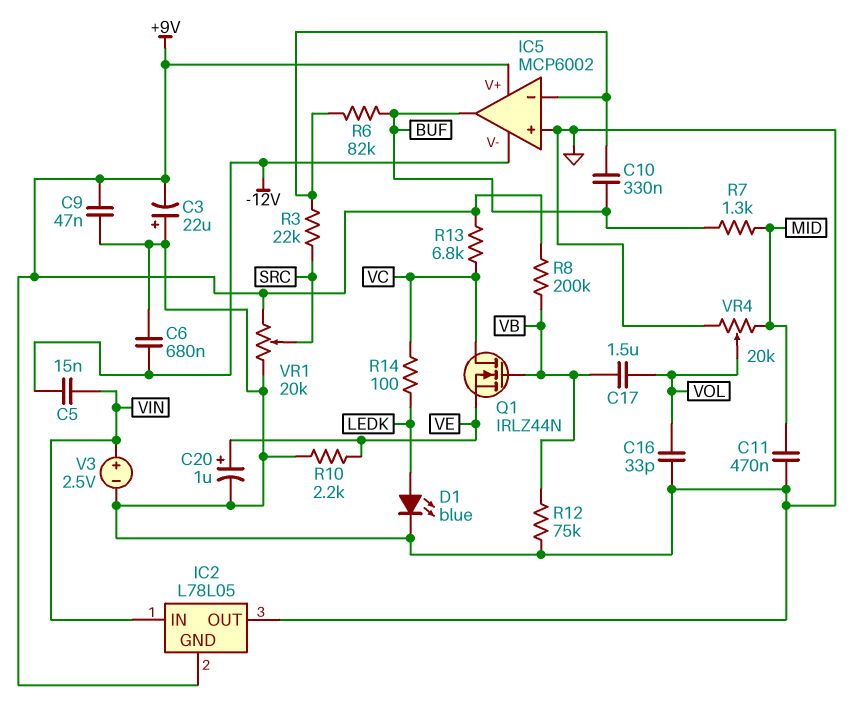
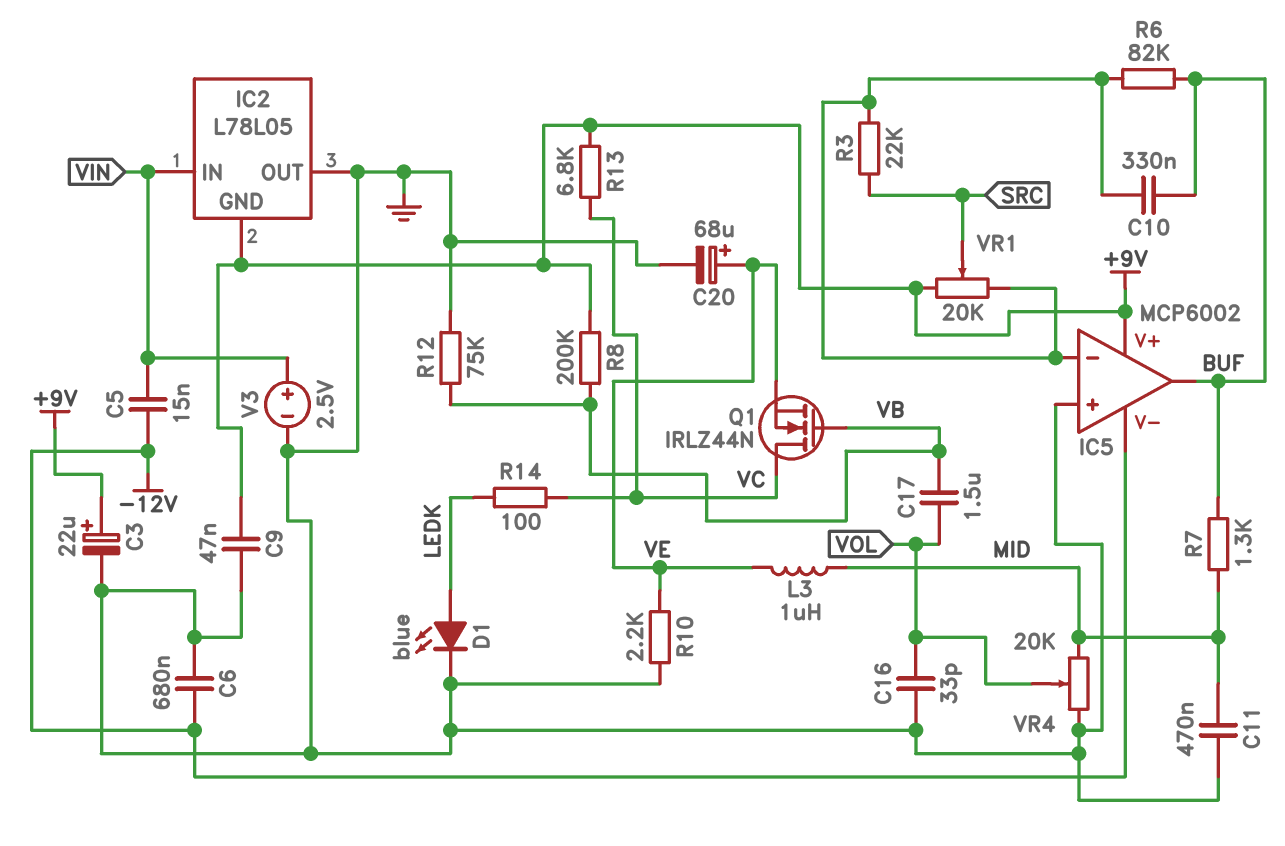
C3: 22uF (plus GND, minus +9V) -> 22uF (plus +9V, minus GND)
C20: 1uF (plus VE, minus GND) -> 68uF (plus VE, minus GND)
L3: none -> 1uH (MID, VE)
VR1: 20k (+9V, GND, wiper SRC) -> 20k (+9V, IC5/in-, wiper SRC)

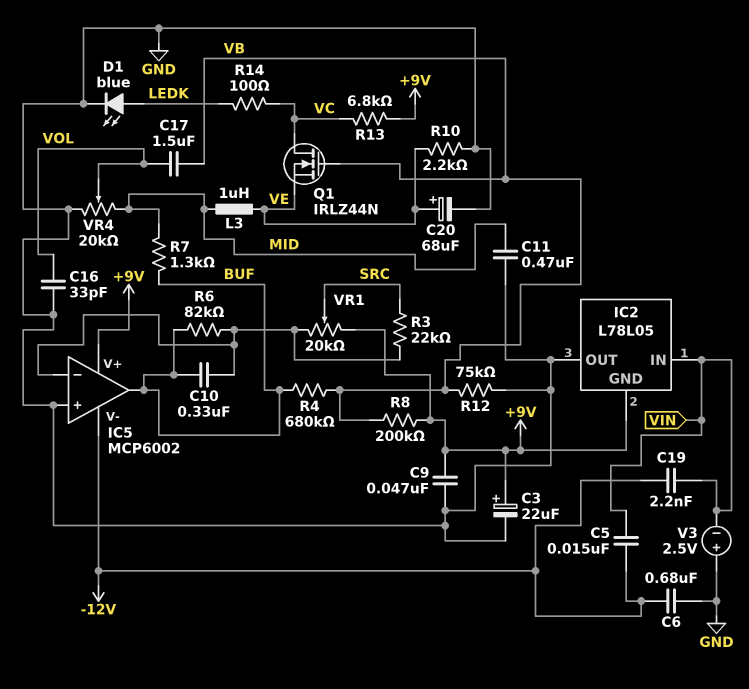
C19: none -> 2.2nF (-12V, VIN)
R4: none -> 680k (BUF, VB)
V3: 2.5V (plus VIN, minus GND) -> 2.5V (plus GND, minus VIN)

